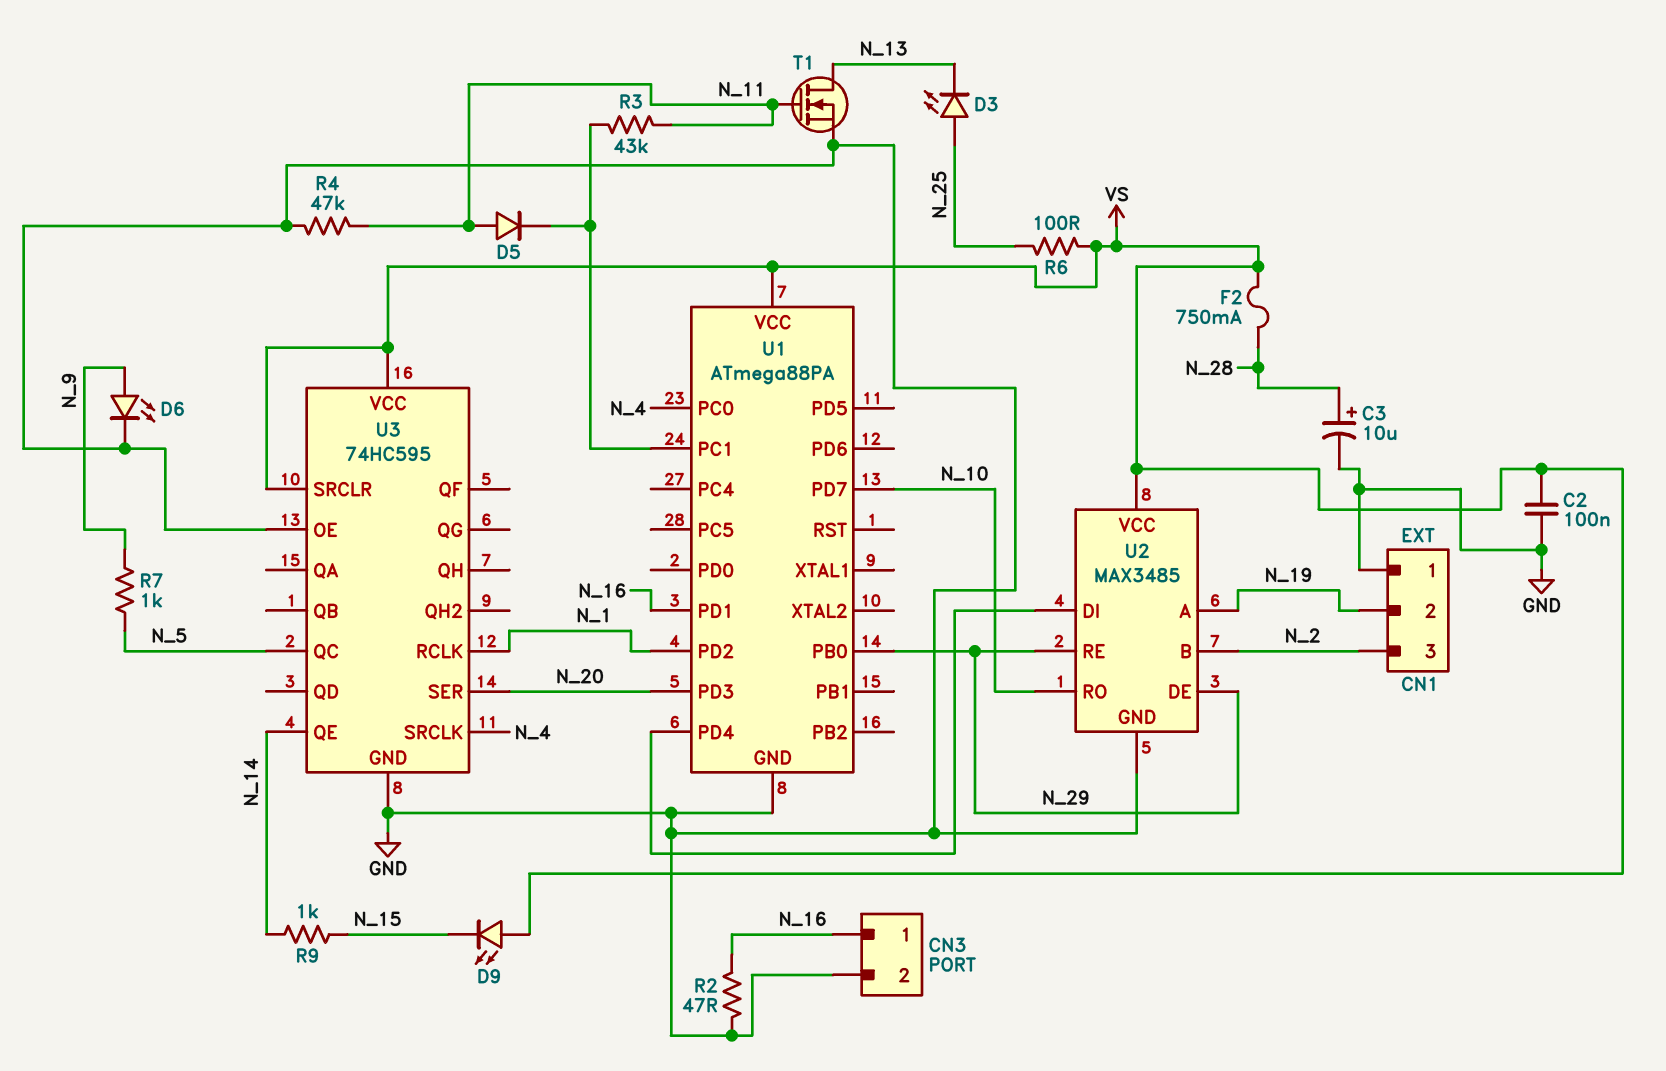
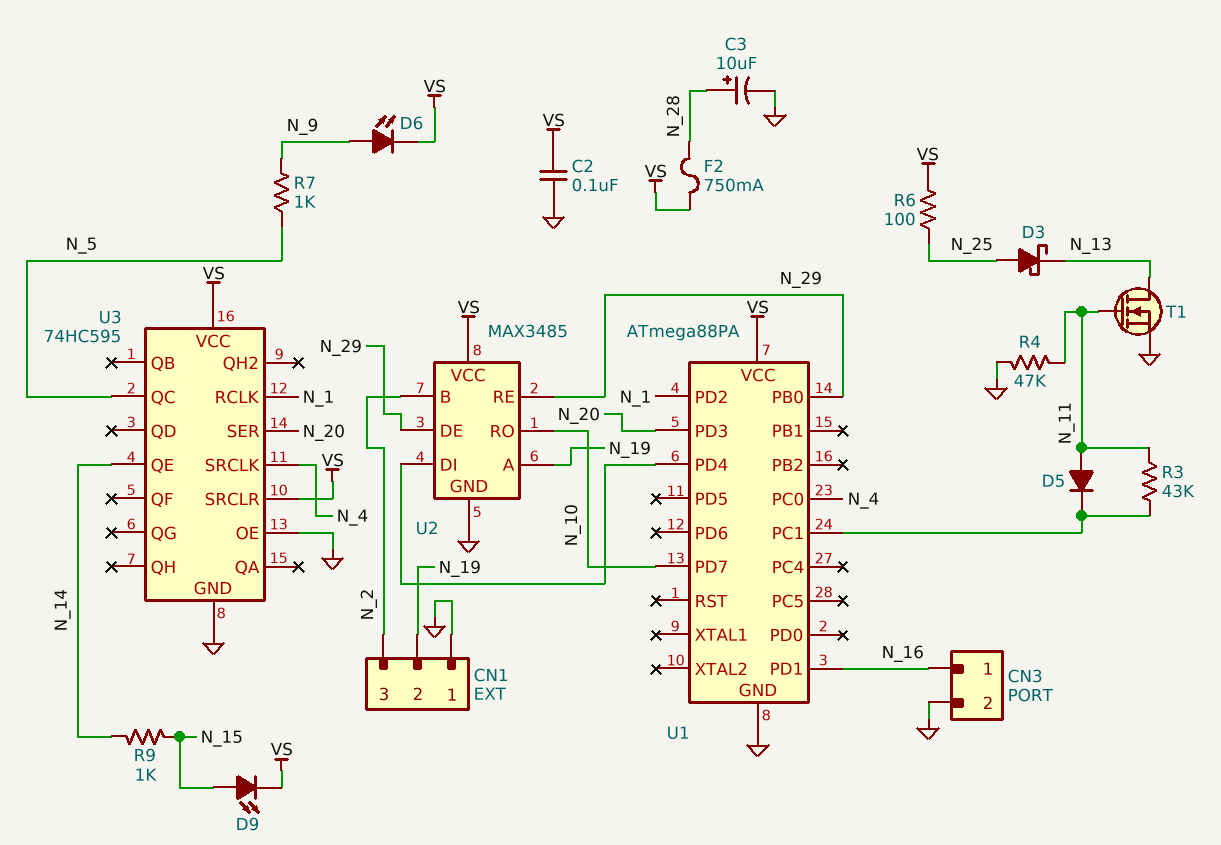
D3: LED (A N_25, K N_13) -> schottky (A N_25, K N_13)
D6: LED (A N_9, K GND) -> LED (A N_9, K VS)
D9: LED (A VS, K N_15) -> LED (A N_15, K VS)
R2: 47 (GND, N_16) -> none

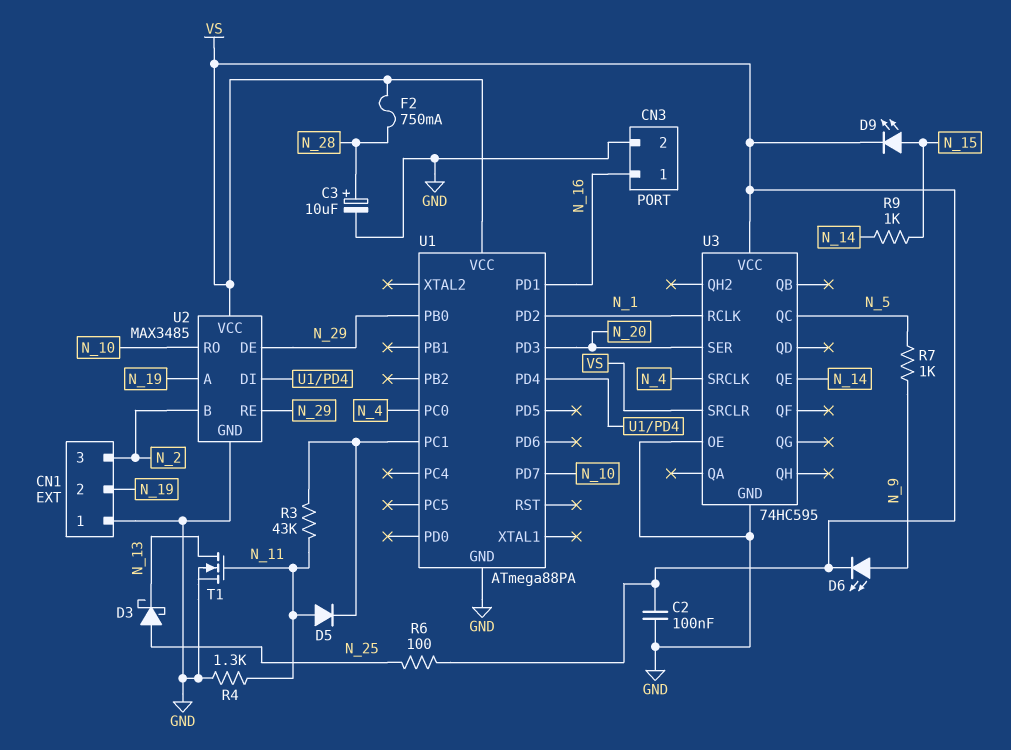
R4: 47k (GND, N_11) -> 1.3k (GND, N_11)

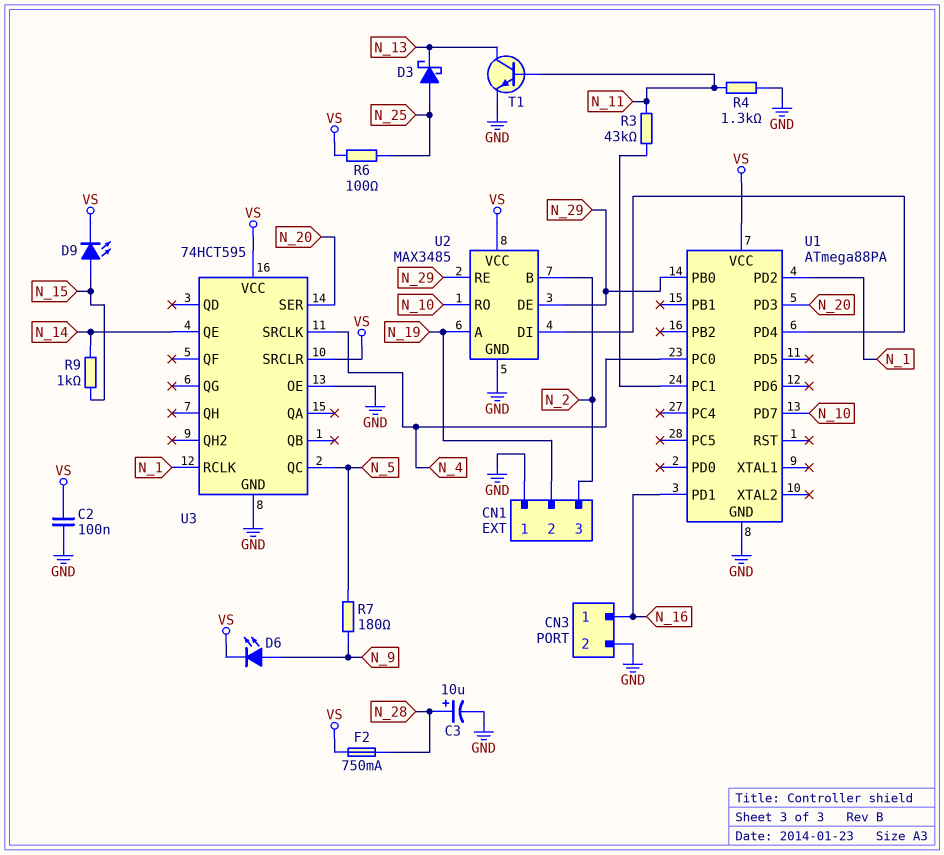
D5: diode (A N_11, K U1/PC1) -> none
R7: 1k (N_5, N_9) -> 180 (N_5, N_9)
T1: NMOS (G N_11, D N_13, S GND) -> NPN (B N_11, C N_13, E GND)
U3: 74HC595 -> 74HCT595

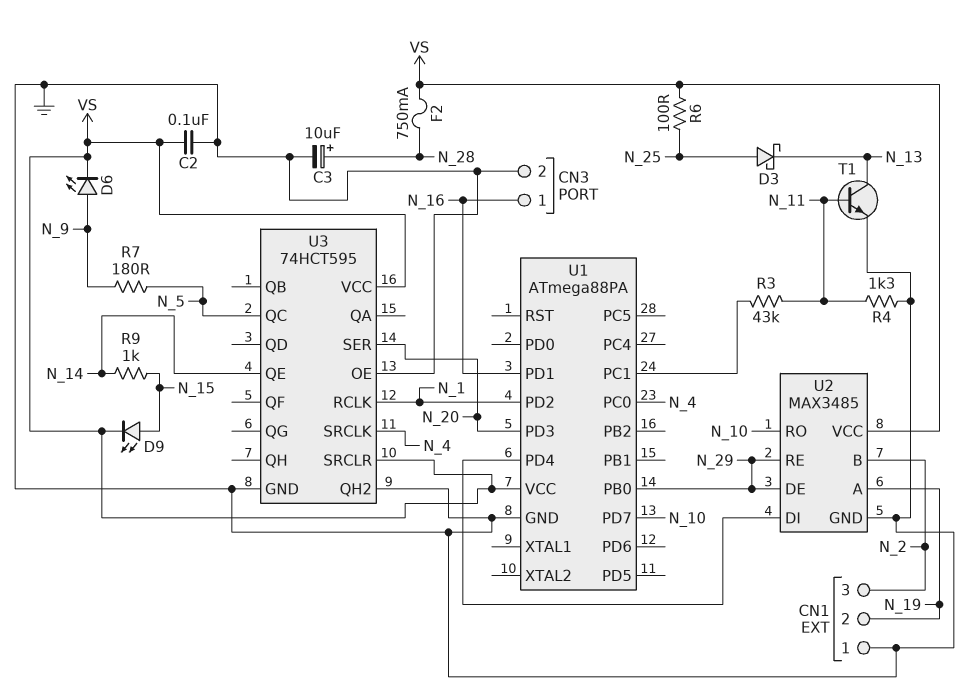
U3 pin QH2: none -> GND

